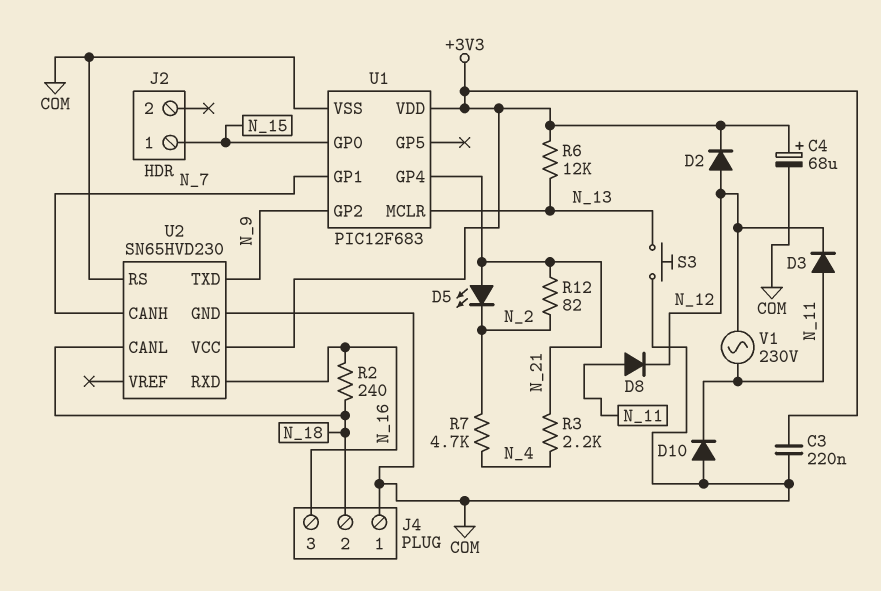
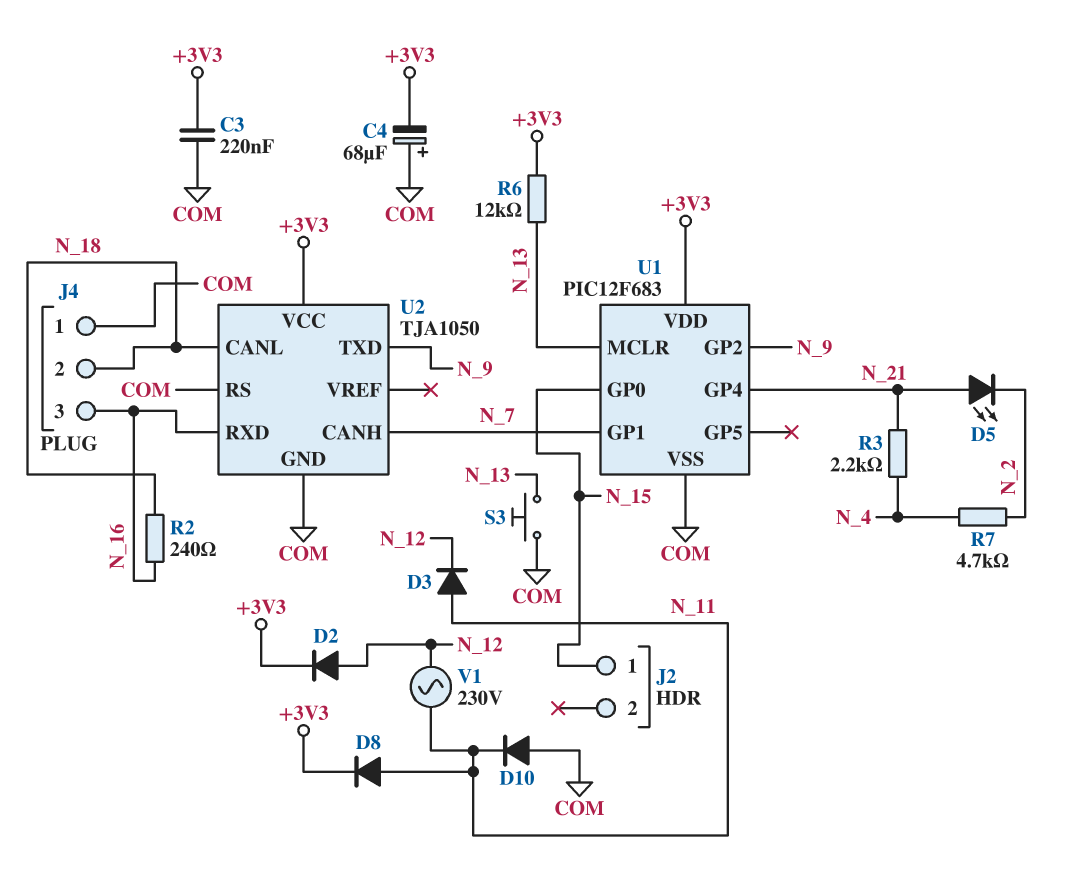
C4: 68uF (plus +3V3, minus COM) -> 68uF (plus COM, minus +3V3)
D8: diode (A N_11, K N_12) -> diode (A N_11, K +3V3)
R12: 82 (N_2, N_21) -> none
U2: SN65HVD230 -> TJA1050

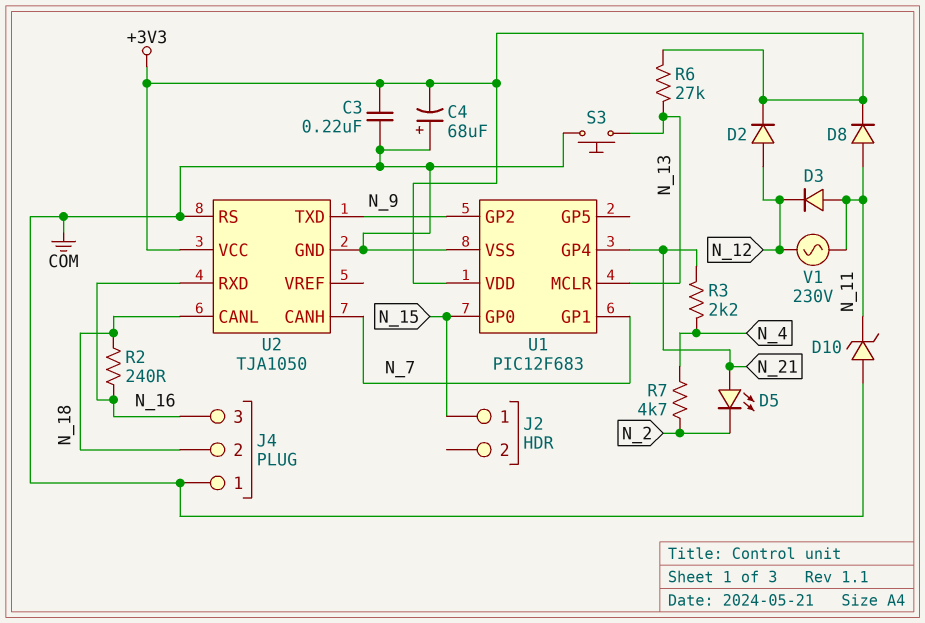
D10: diode (A COM, K N_11) -> zener (A COM, K N_11)
R6: 12k (+3V3, N_13) -> 27k (+3V3, N_13)

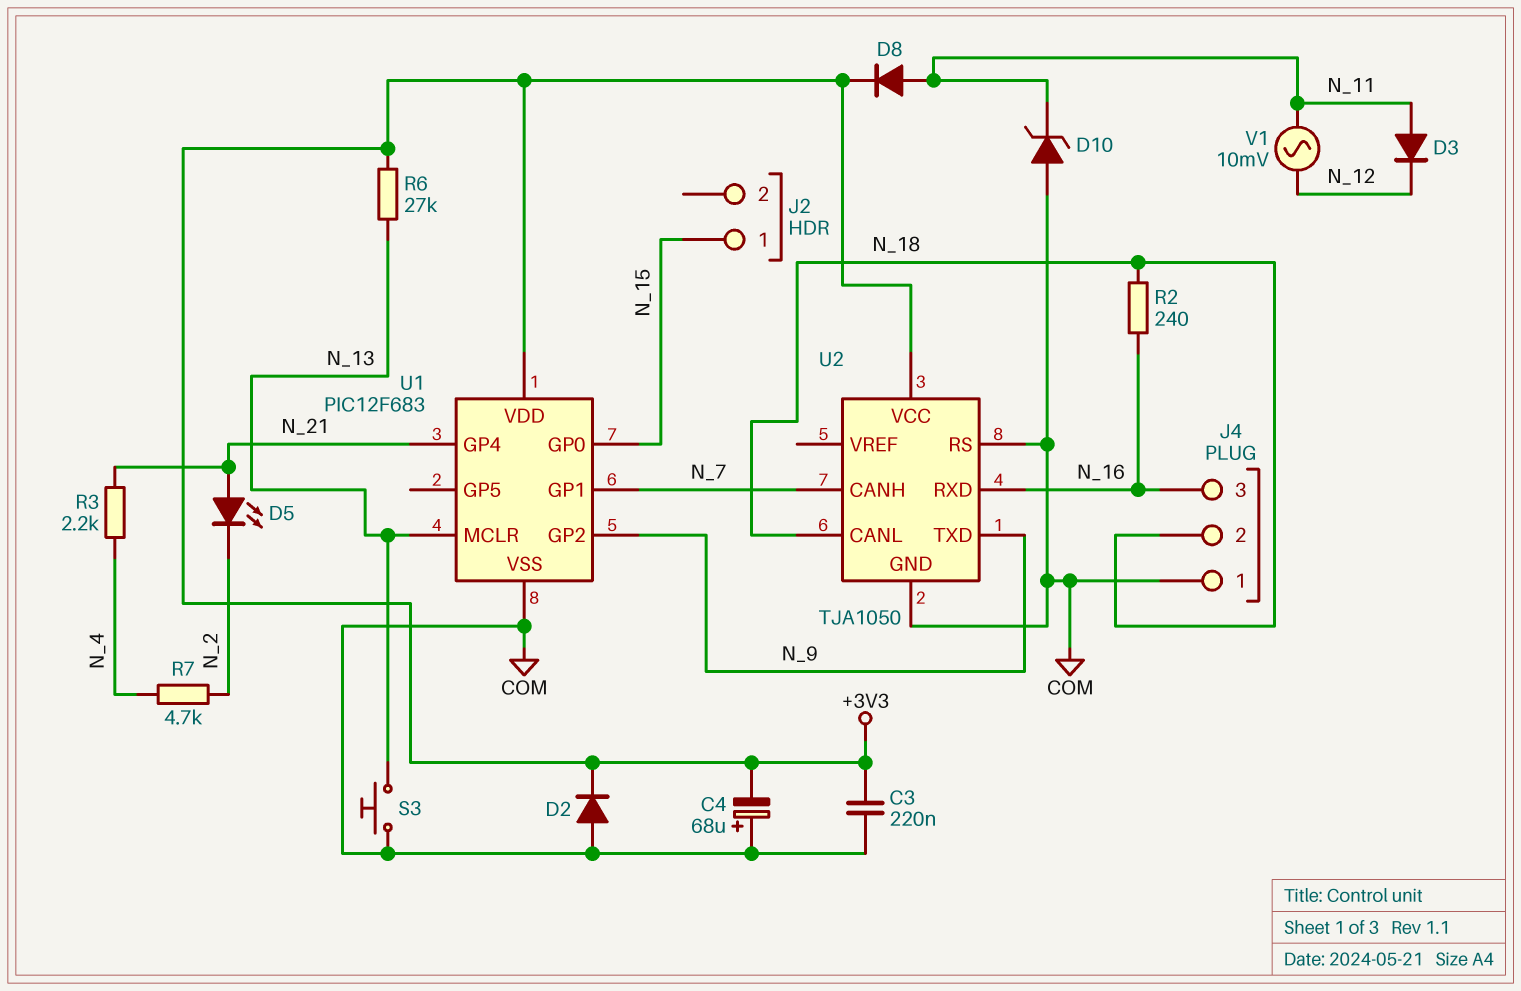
D2: diode (A N_12, K +3V3) -> diode (A COM, K +3V3)
V1: AC 230V (N_11, N_12) -> AC 10mV (N_11, N_12)

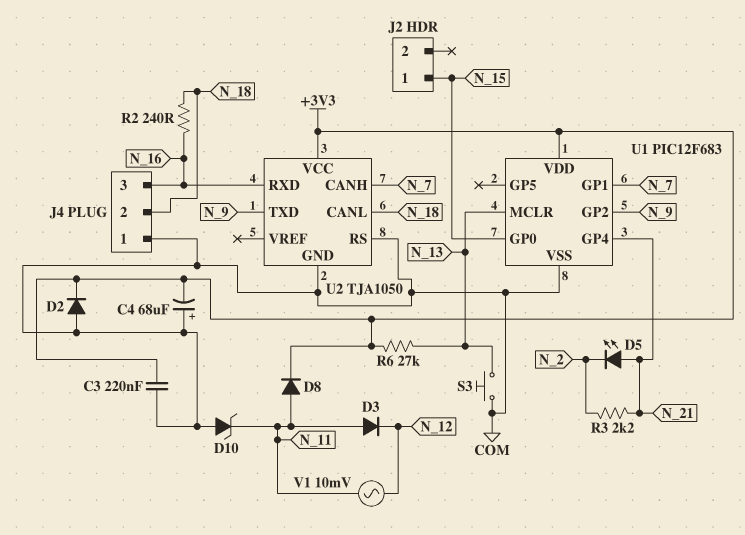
R3: 2.2k (N_4, N_21) -> 2.2k (N_2, N_21)
R7: 4.7k (N_2, N_4) -> none

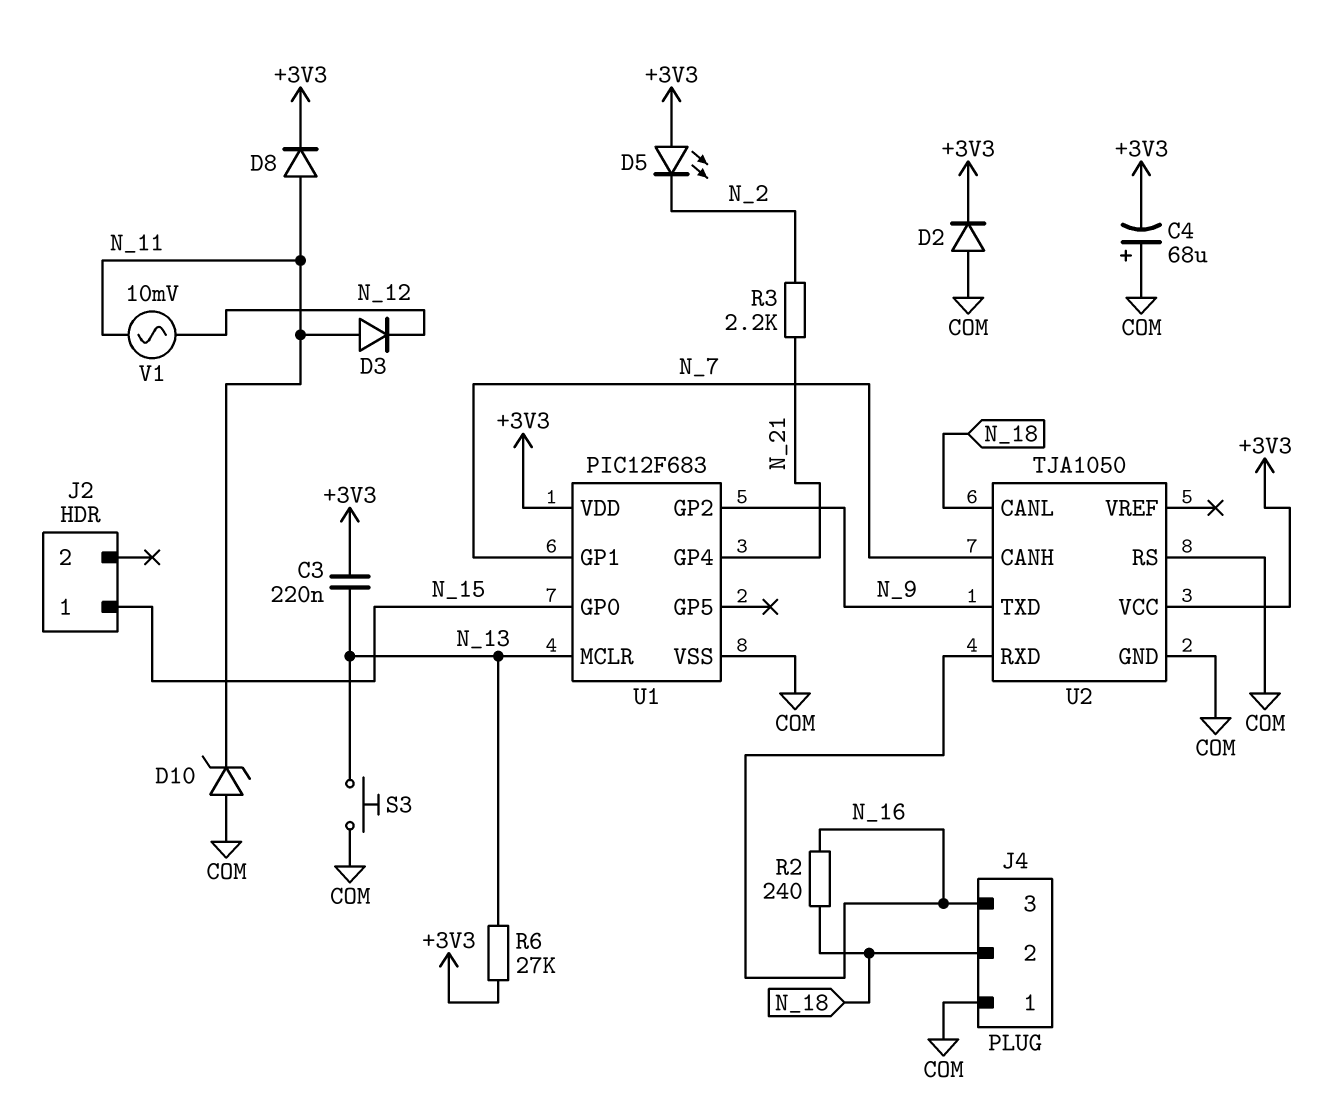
C3: 220nF (+3V3, COM) -> 220nF (+3V3, N_13)
D5: LED (A N_21, K N_2) -> LED (A +3V3, K N_2)

